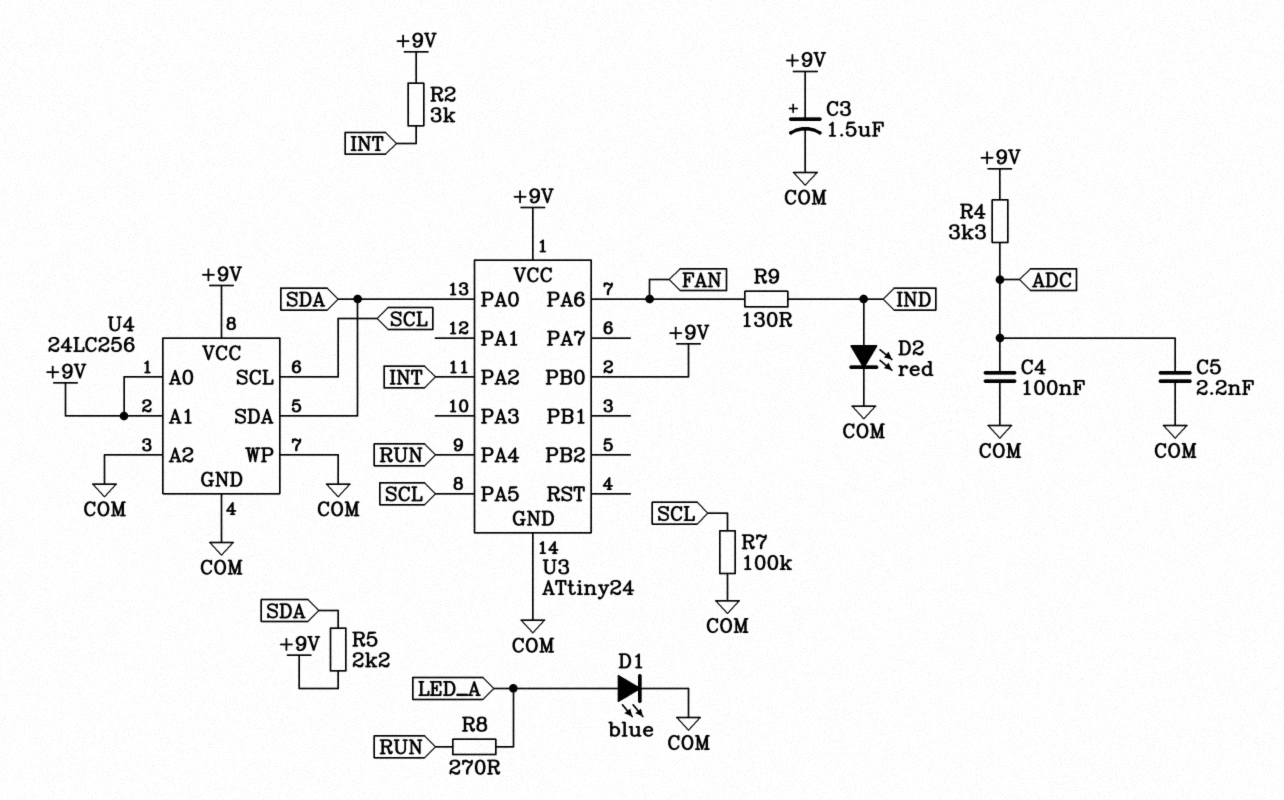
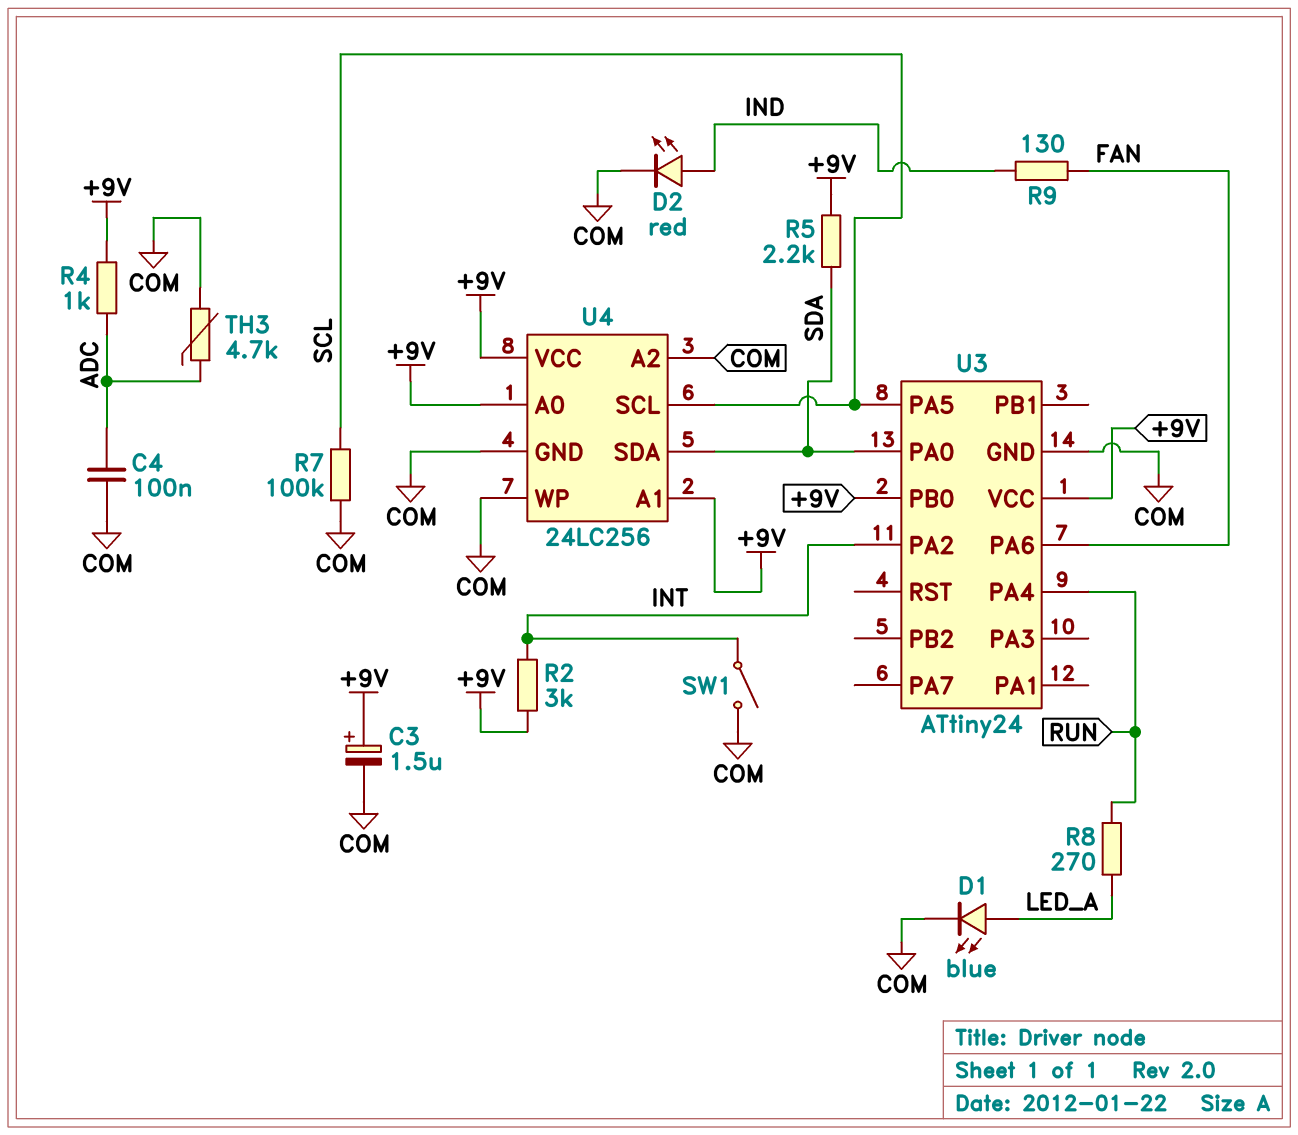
C5: 2.2nF (ADC, COM) -> none
R4: 3.3k (+9V, ADC) -> 1k (+9V, ADC)
SW1: none -> switch (COM, INT)
TH3: none -> 4.7k (ADC, COM)

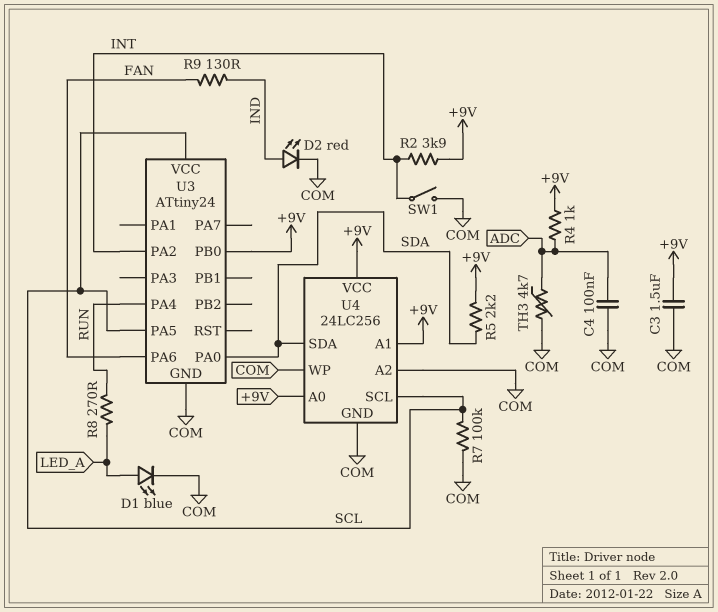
C3: 1.5uF (plus +9V, minus COM) -> 1.5uF (+9V, COM)
R2: 3k (+9V, INT) -> 3.9k (+9V, INT)
U3 pin VCC: +9V -> SCL

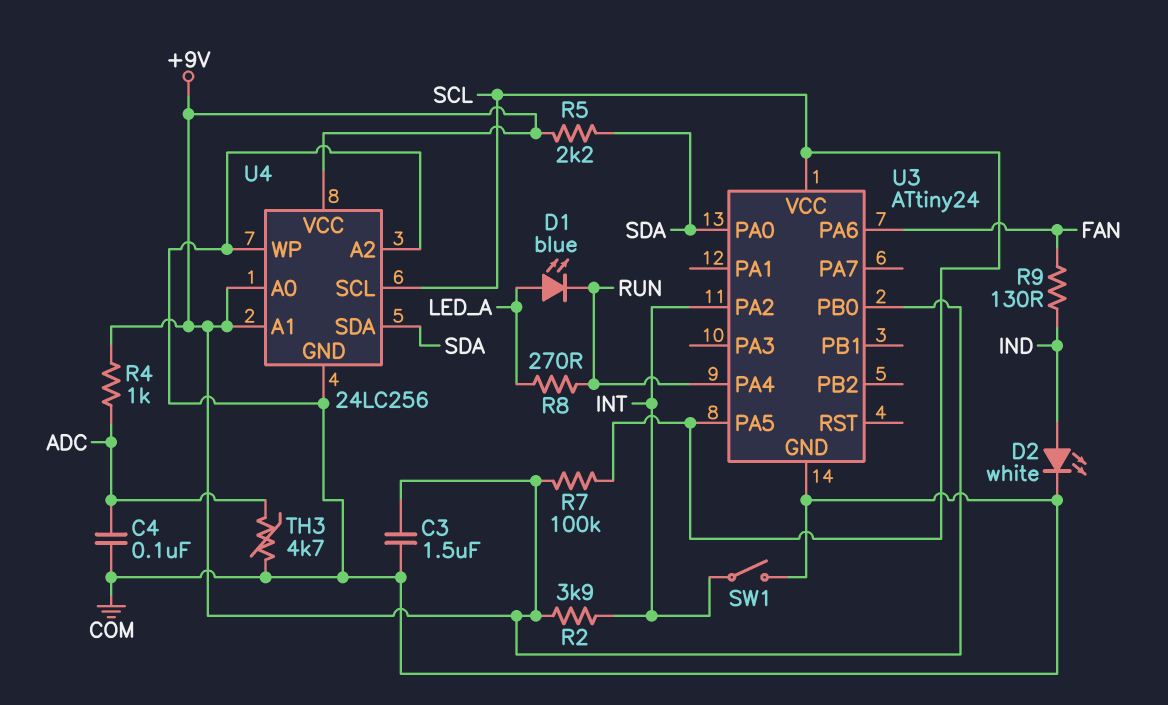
D1: LED blue (A LED_A, K COM) -> LED blue (A LED_A, K RUN)
D2: LED red (A IND, K COM) -> LED white (A IND, K COM)
R7: 100k (COM, SCL) -> 100k (+9V, SCL)

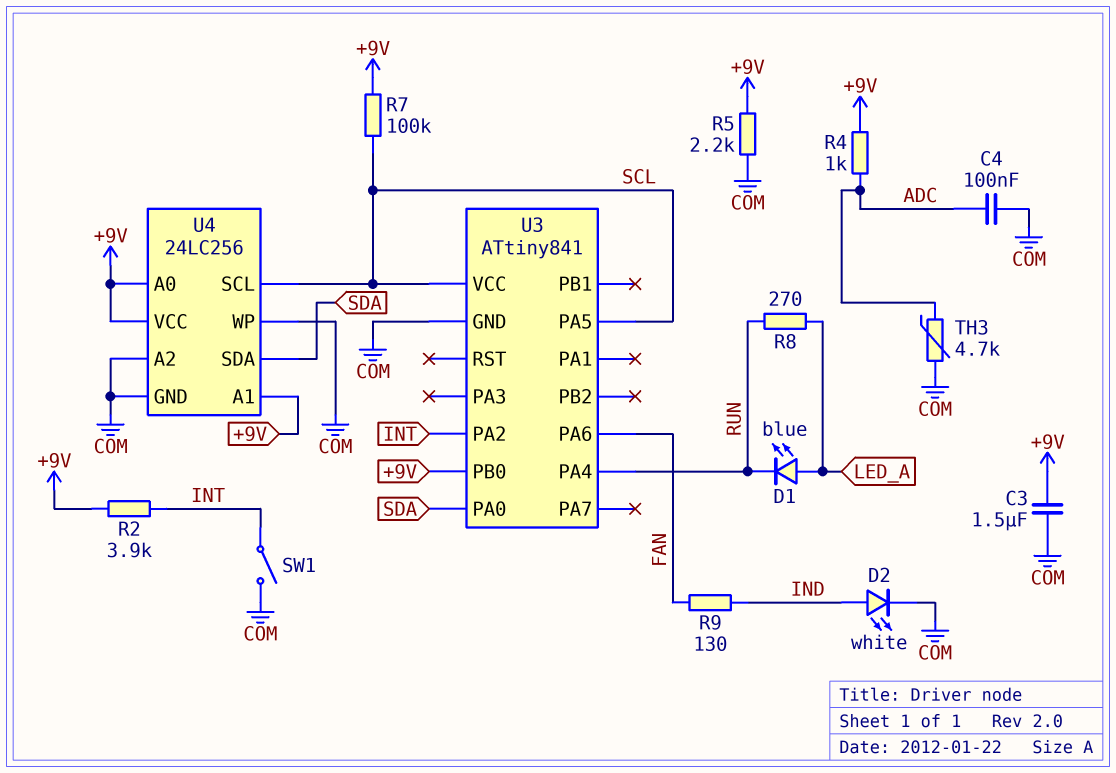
R5: 2.2k (+9V, SDA) -> 2.2k (+9V, COM)
U3: ATtiny24 -> ATtiny841

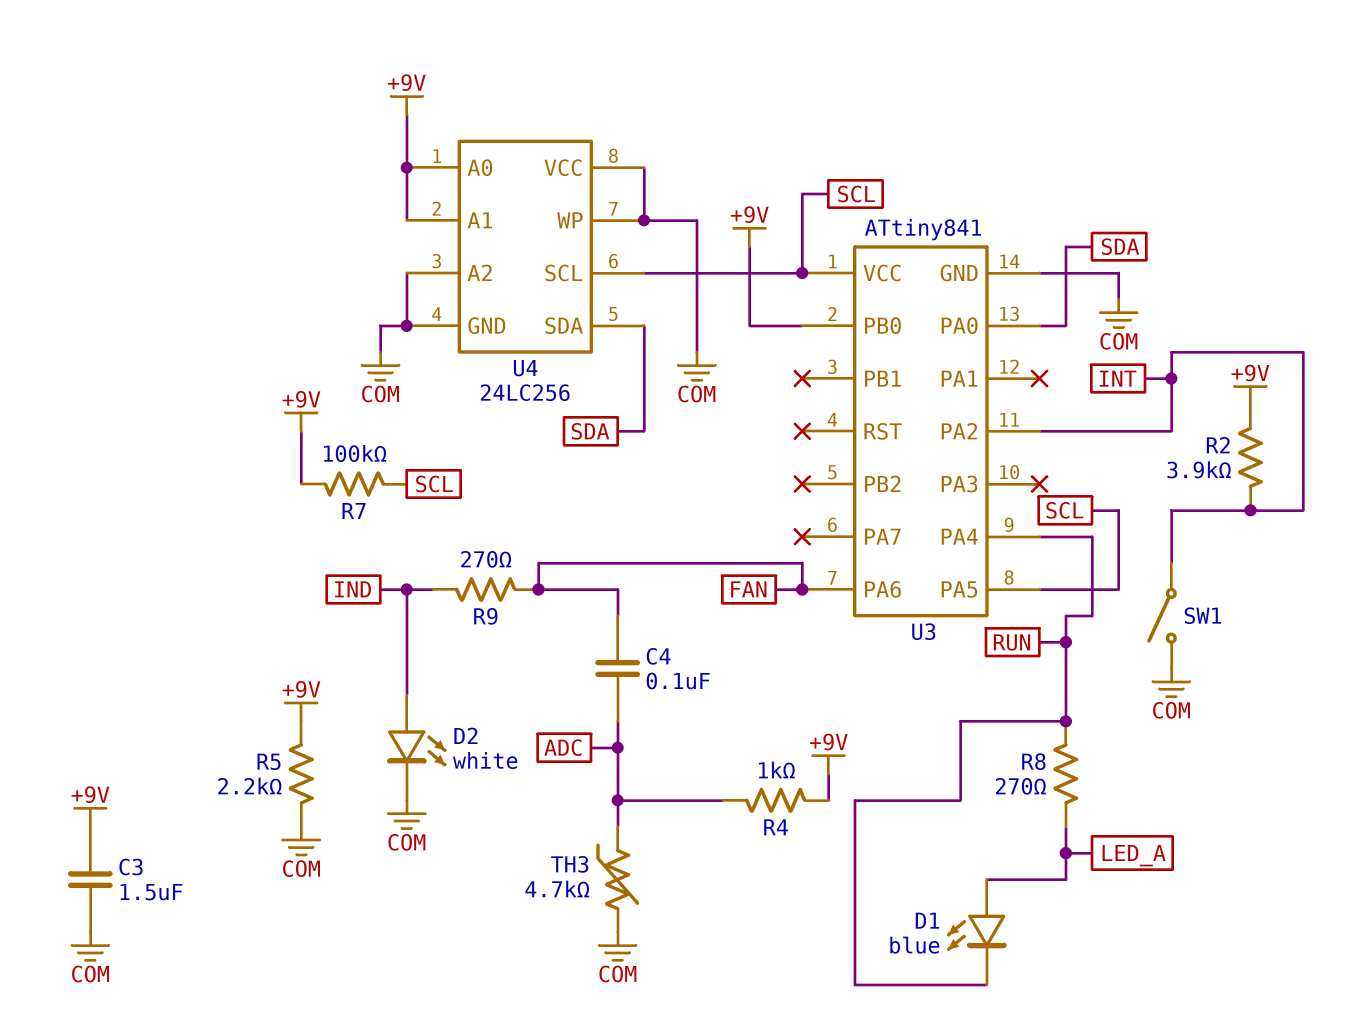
C4: 100nF (ADC, COM) -> 100nF (ADC, FAN)
R9: 130 (FAN, IND) -> 270 (FAN, IND)
U4 pin VCC: +9V -> COM

